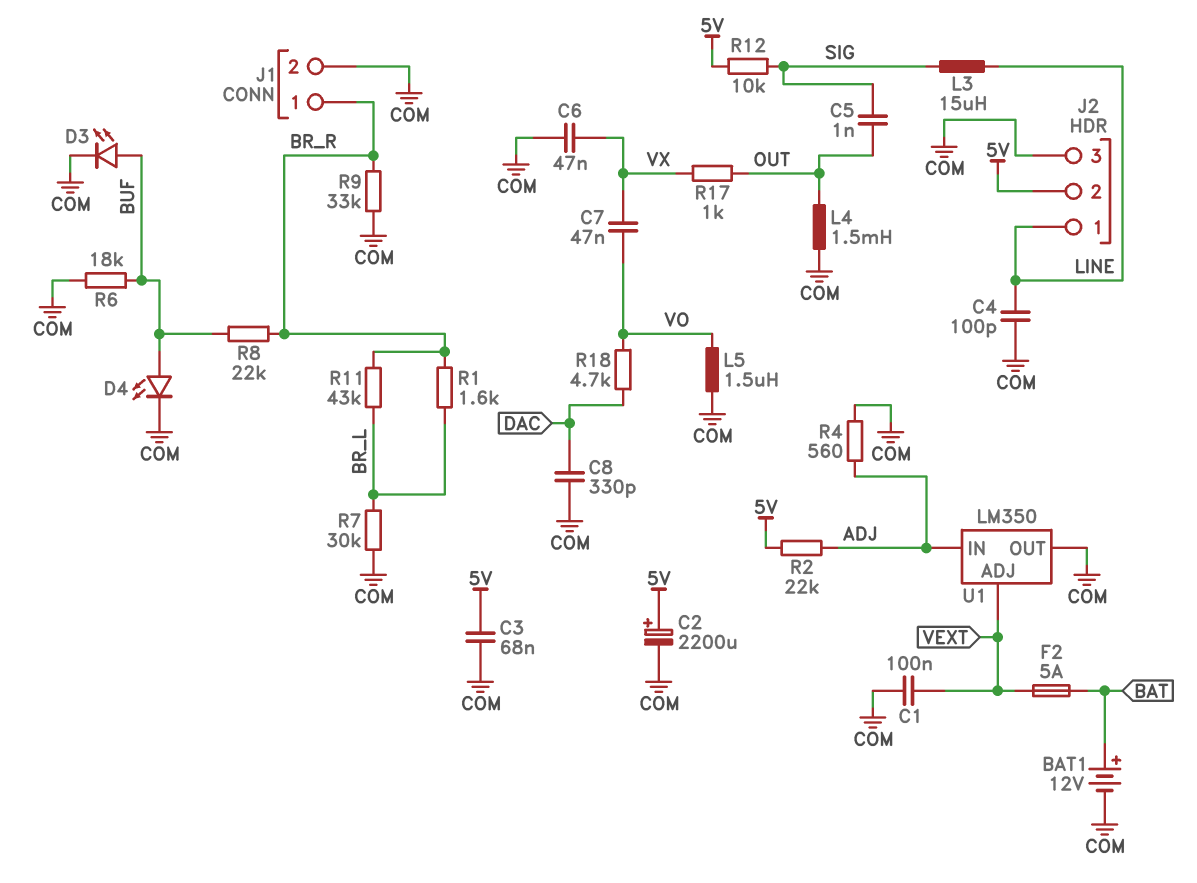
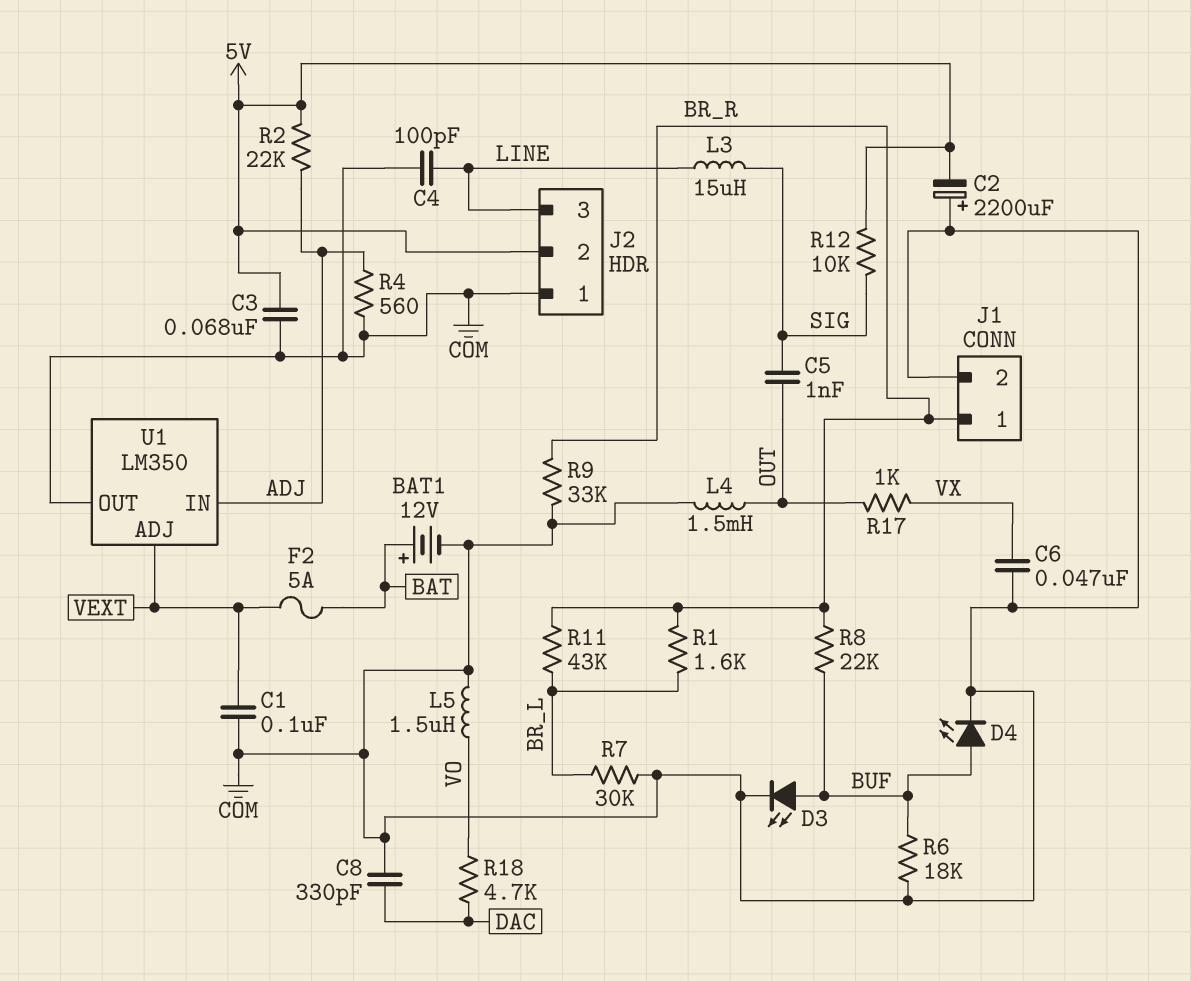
C2: 2200uF (plus 5V, minus COM) -> 2200uF (plus COM, minus 5V)
C7: 47nF (VO, VX) -> none
J2 pin 1: LINE -> COM
J2 pin 3: COM -> LINE

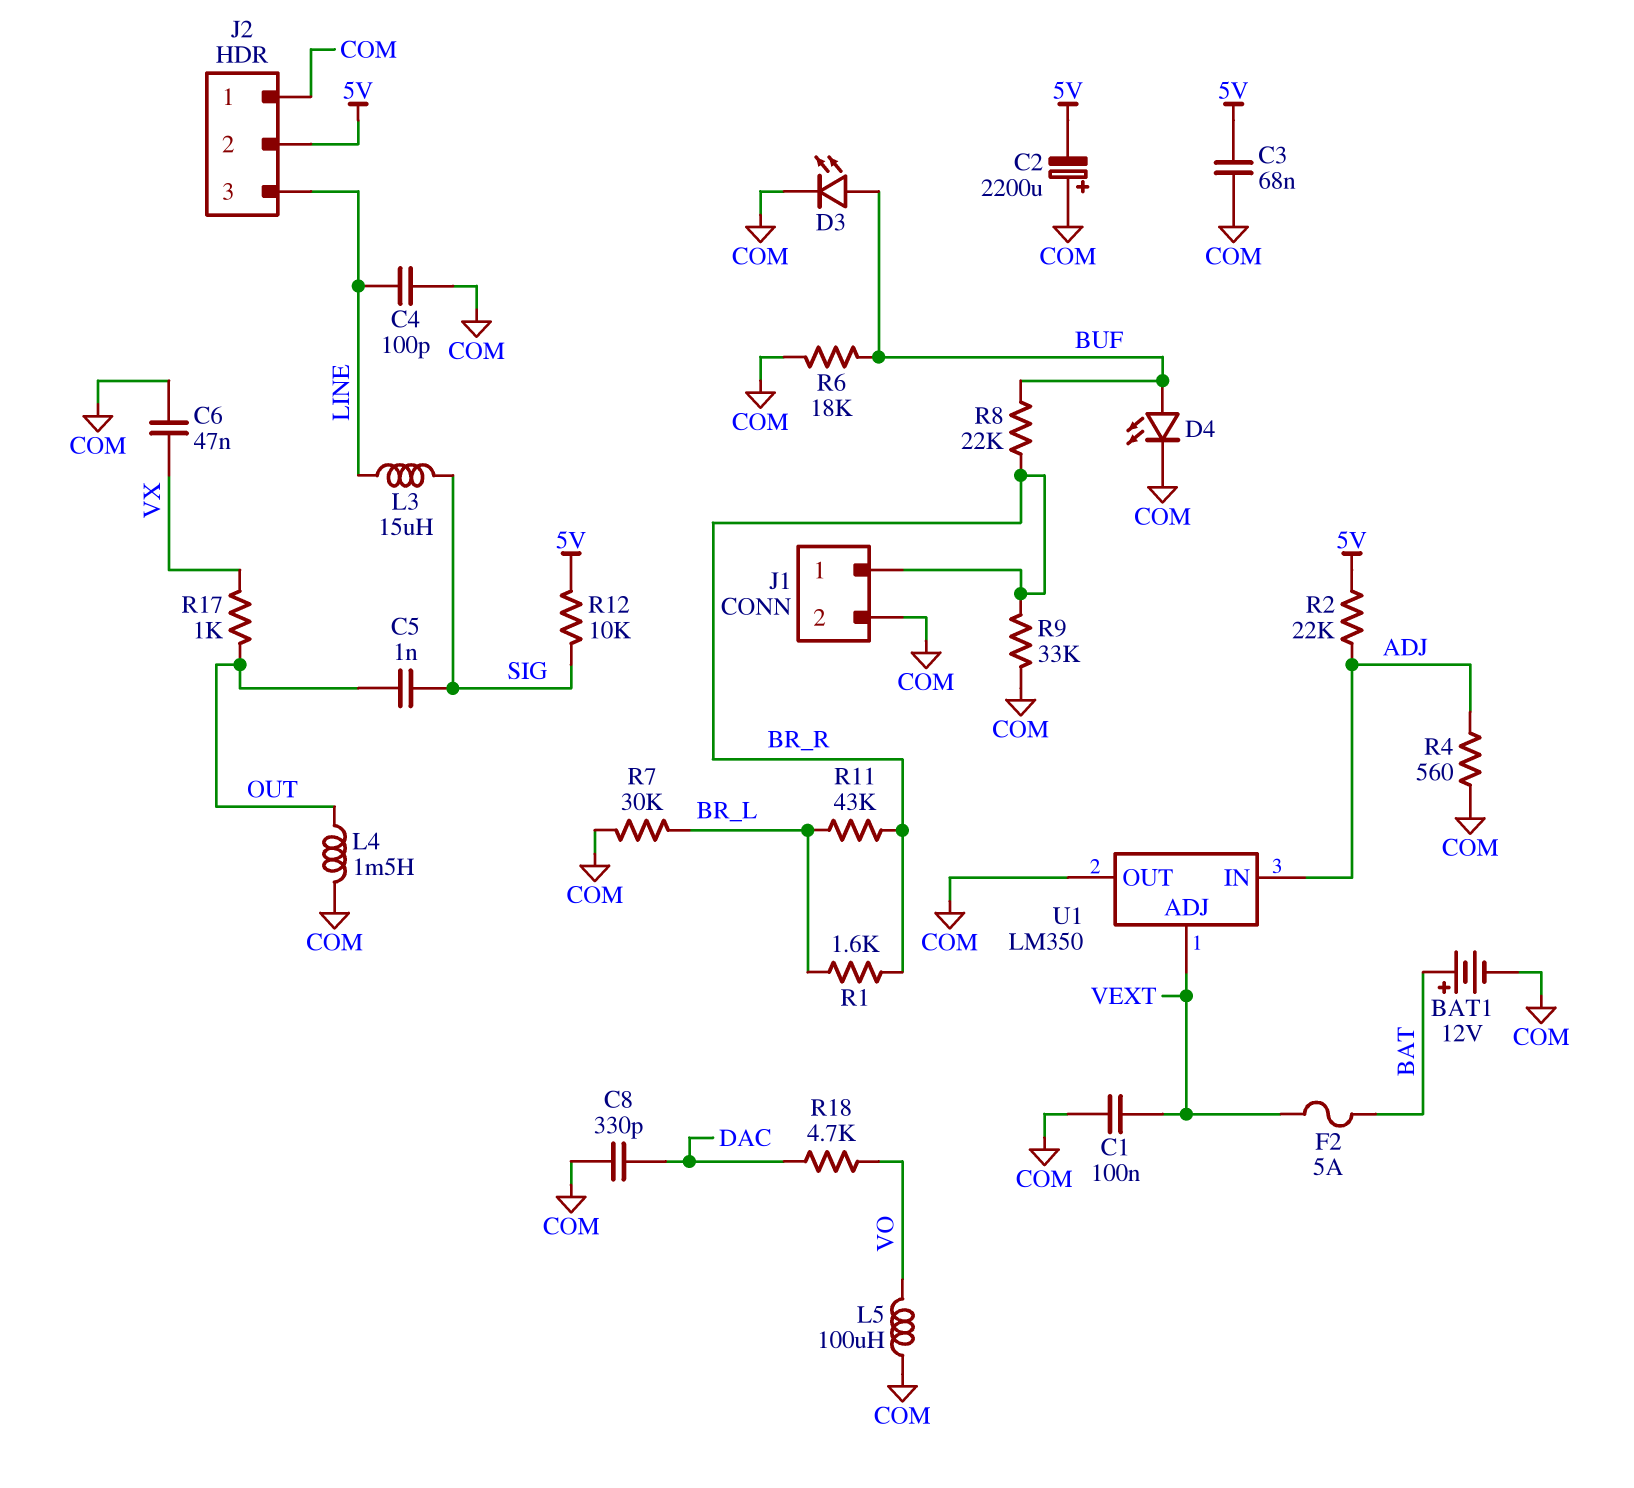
L5: 1.5uH (COM, VO) -> 100uH (COM, VO)

